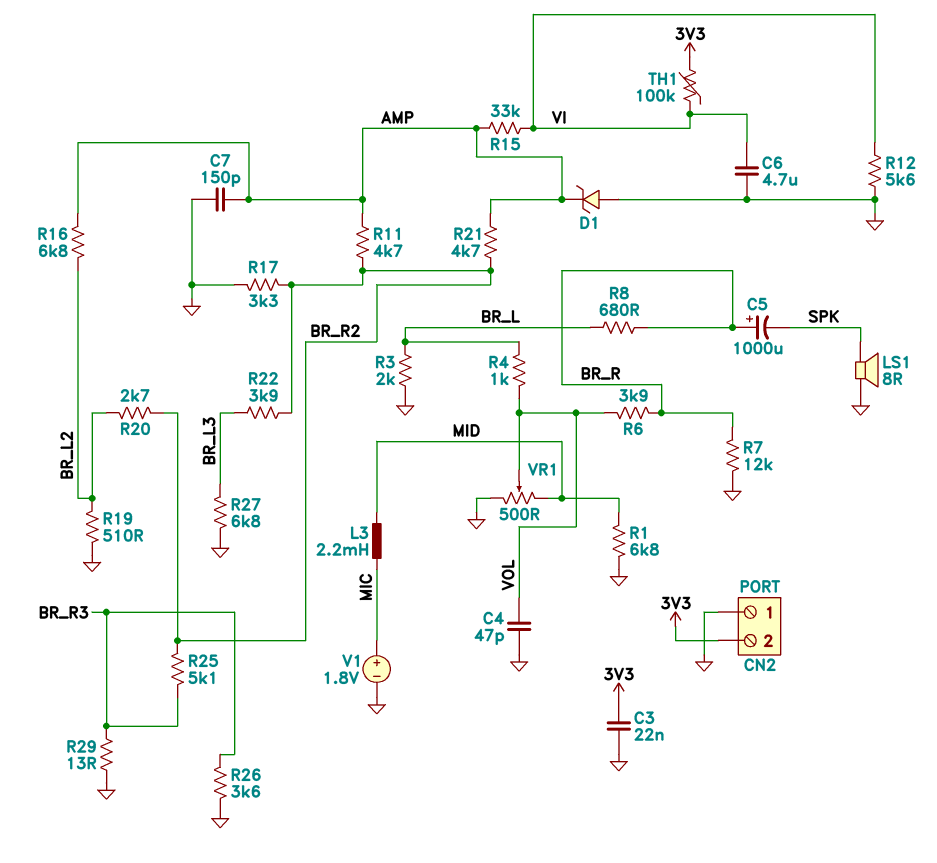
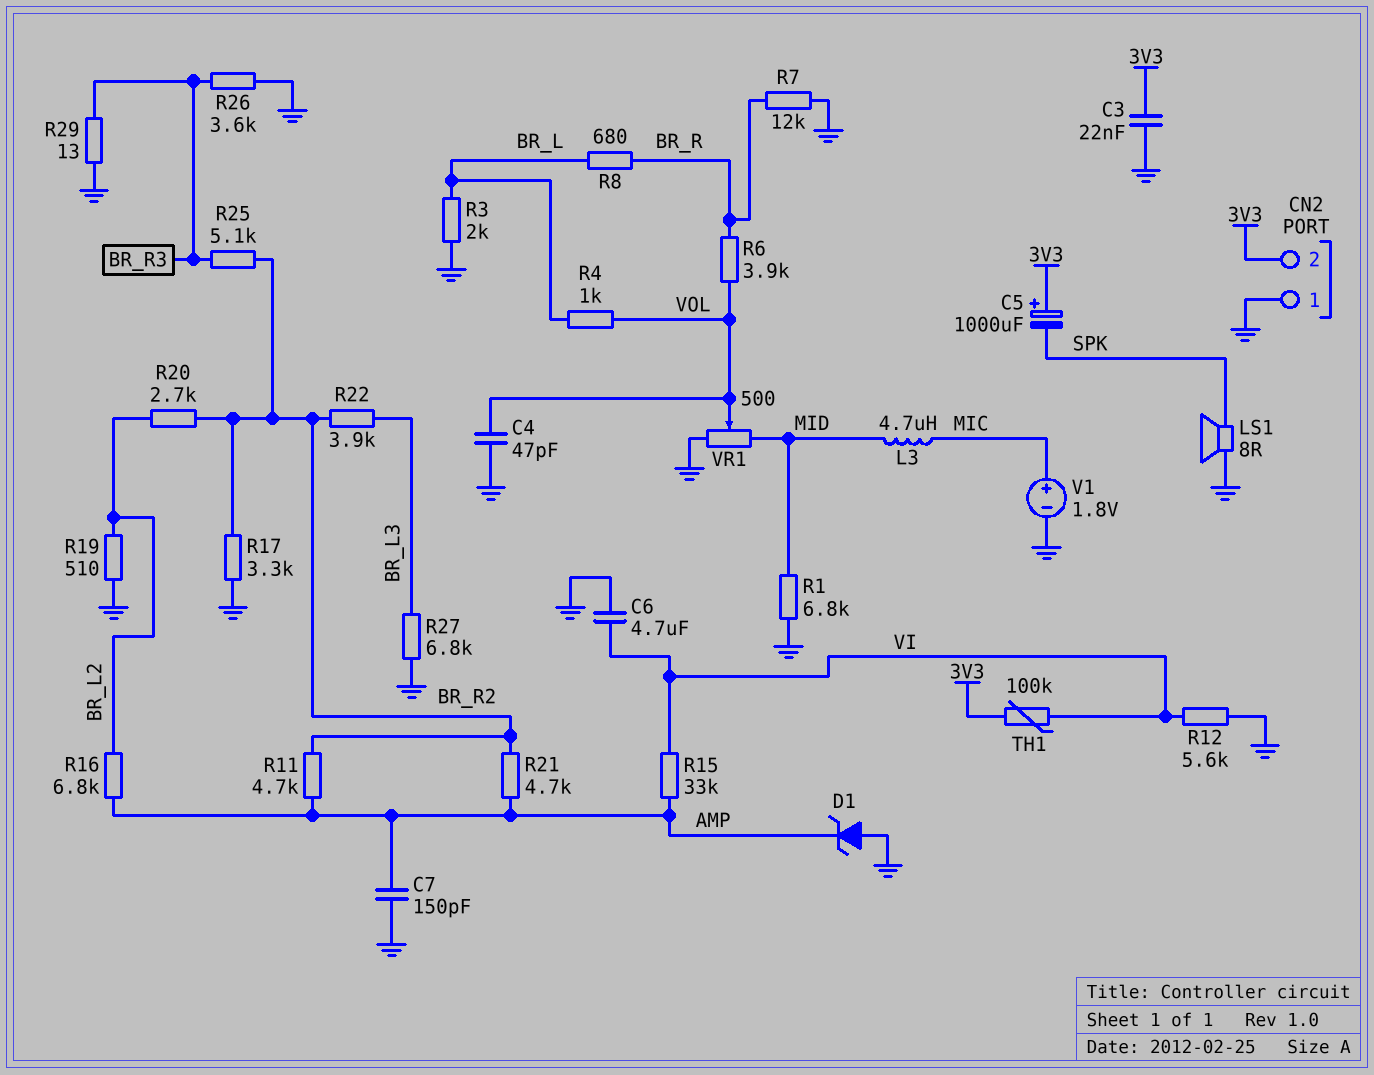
C5: 1000uF (plus BR_R, minus SPK) -> 1000uF (plus 3V3, minus SPK)
L3: 2.2mH (MIC, MID) -> 4.7uH (MIC, MID)

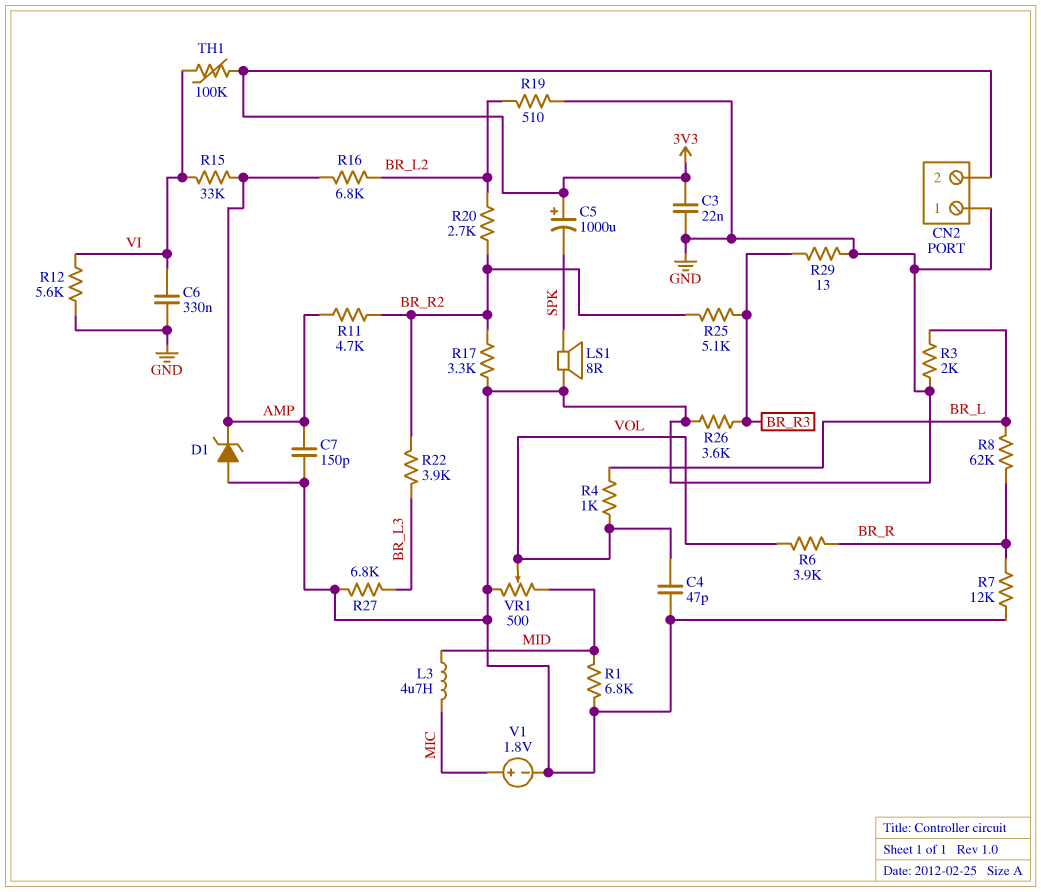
C6: 4.7uF (GND, VI) -> 330nF (GND, VI)
R8: 680 (BR_L, BR_R) -> 62k (BR_L, BR_R)
R21: 4.7k (AMP, BR_R2) -> none

